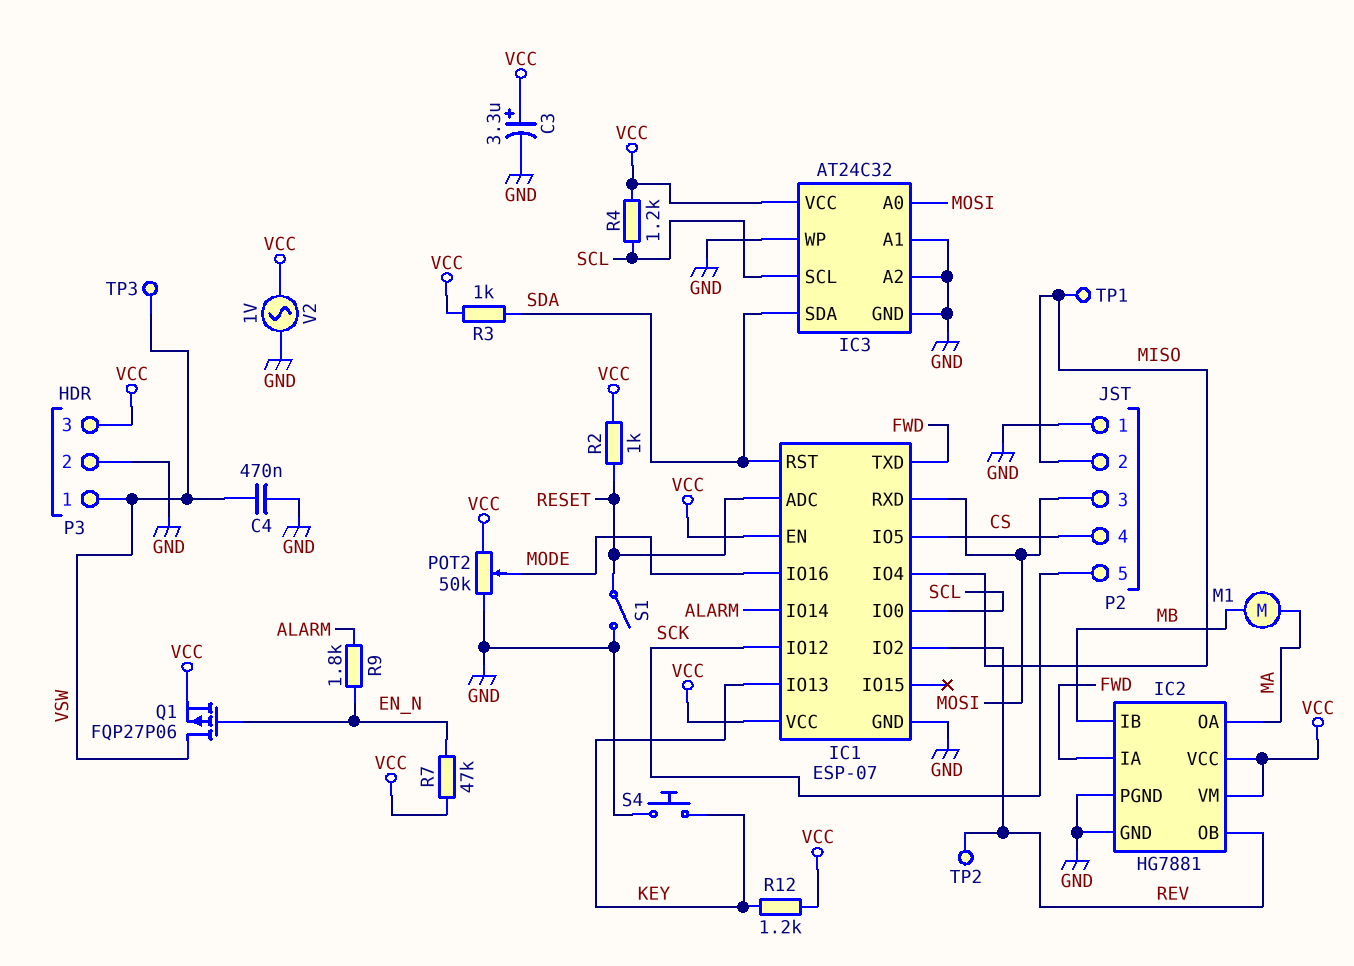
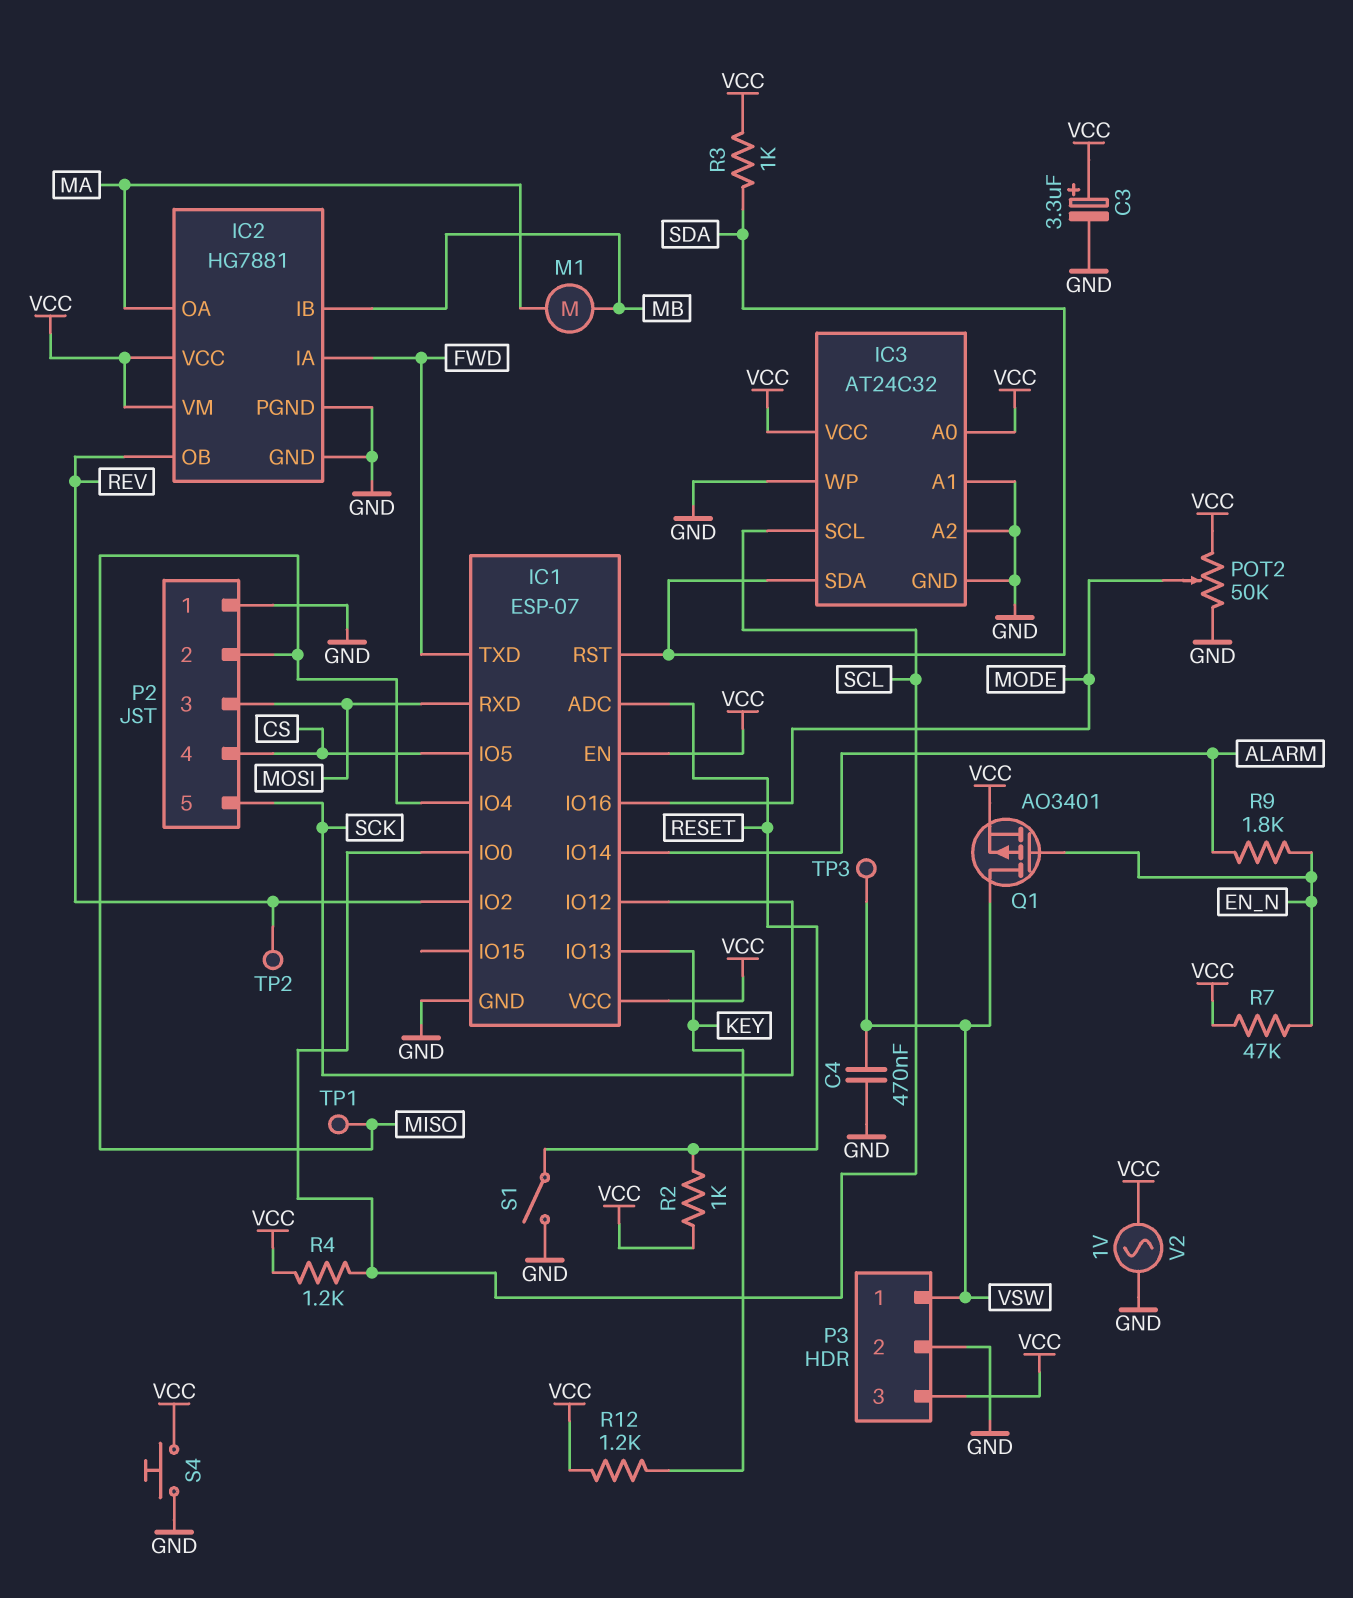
IC3 pin A0: MOSI -> VCC
Q1: PMOS FQP27P06 (G EN_N, D VSW, S VCC) -> PMOS AO3401 (G EN_N, D VSW, S VCC)
S4: button (GND, KEY) -> button (GND, VCC)

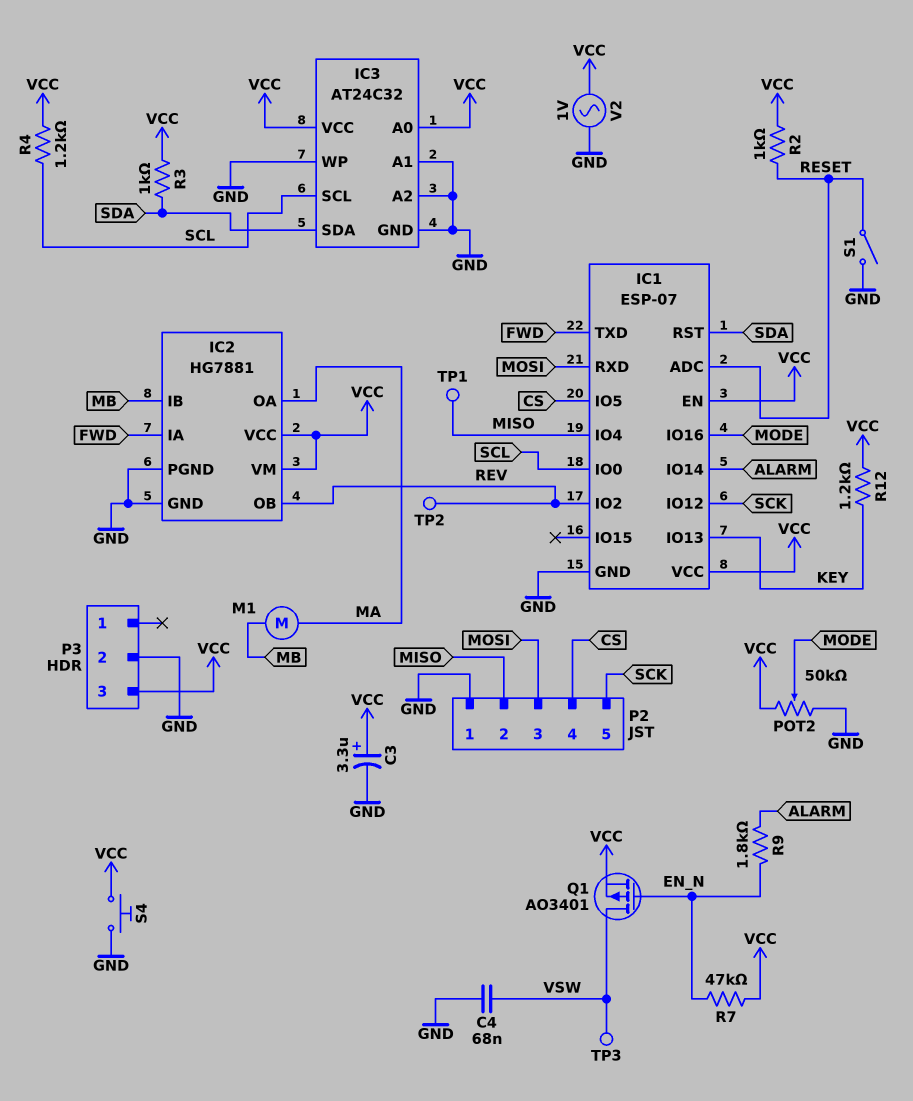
C4: 470nF (GND, VSW) -> 68nF (GND, VSW)
P3 pin 1: VSW -> none

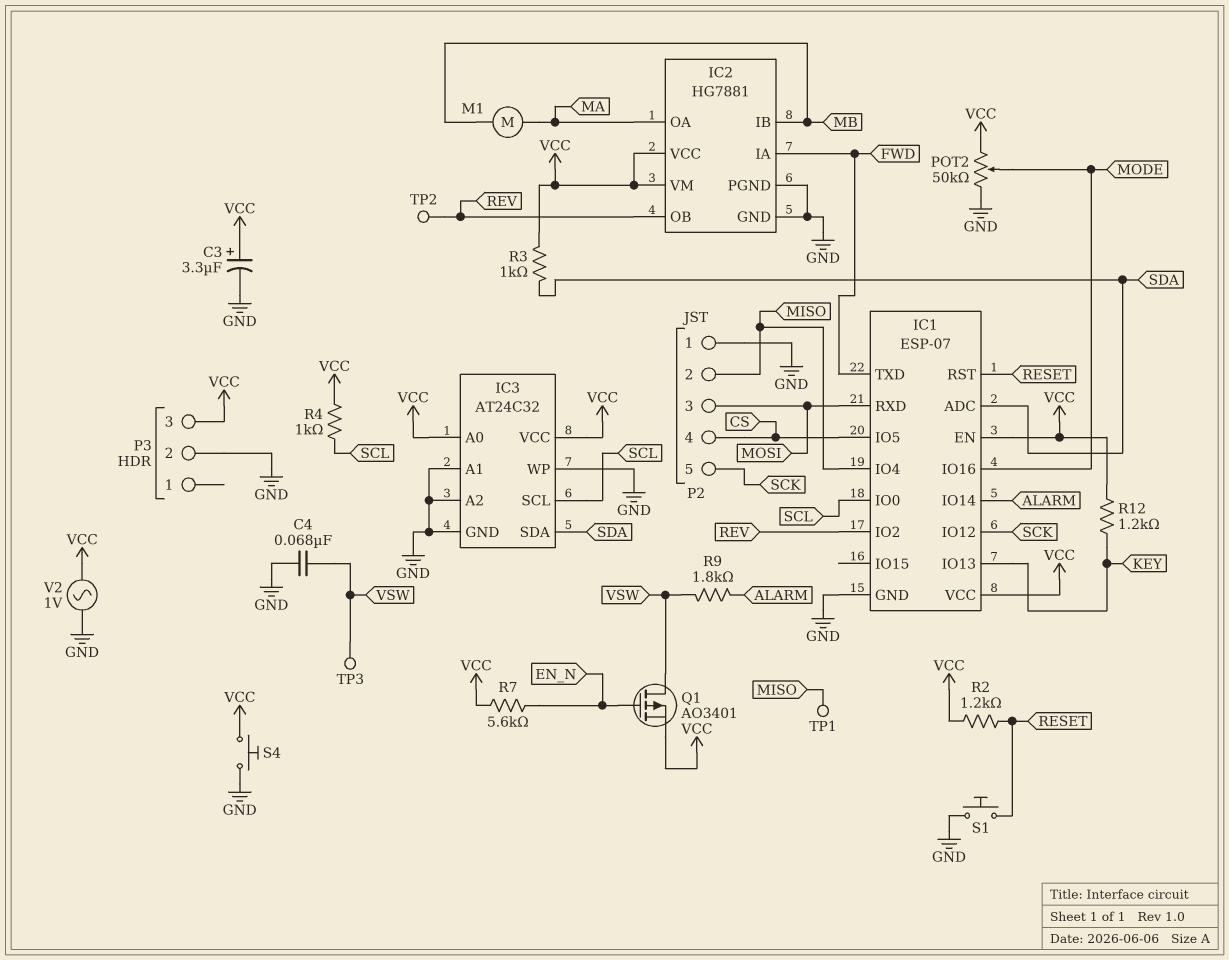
IC1 pin ADC: RESET -> SDA
IC1 pin RST: SDA -> RESET
R2: 1k (RESET, VCC) -> 1.2k (RESET, VCC)
R4: 1.2k (SCL, VCC) -> 1k (SCL, VCC)
R7: 47k (EN_N, VCC) -> 5.6k (EN_N, VCC)
R9: 1.8k (ALARM, EN_N) -> 1.8k (ALARM, VSW)
S1: switch (GND, RESET) -> button (GND, RESET)

